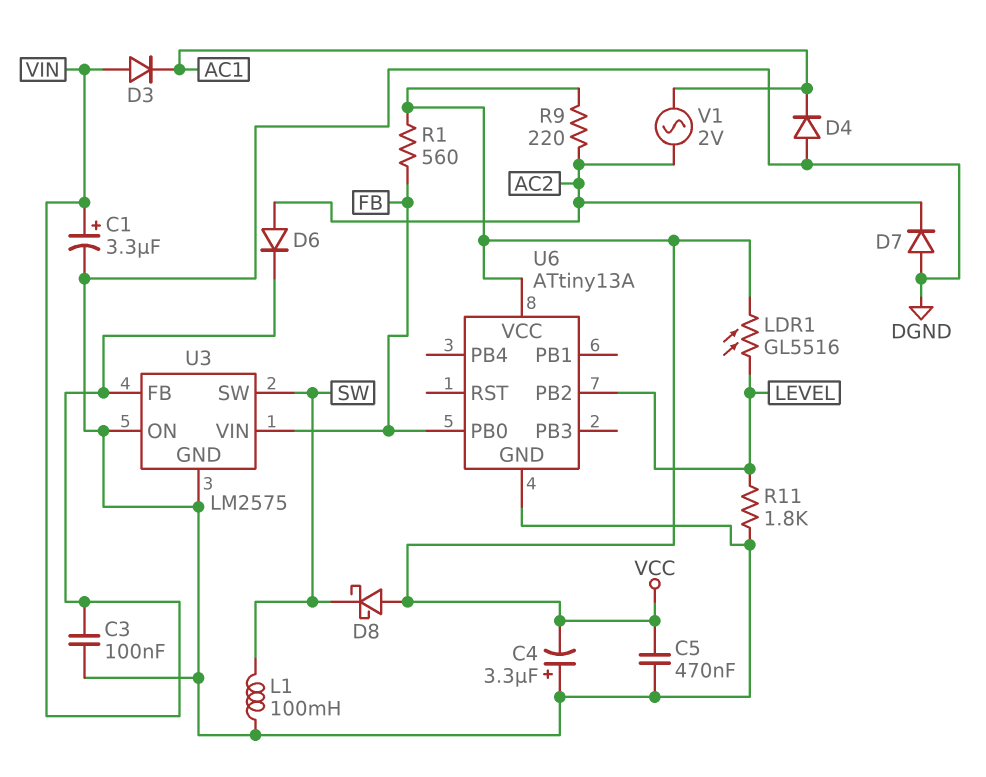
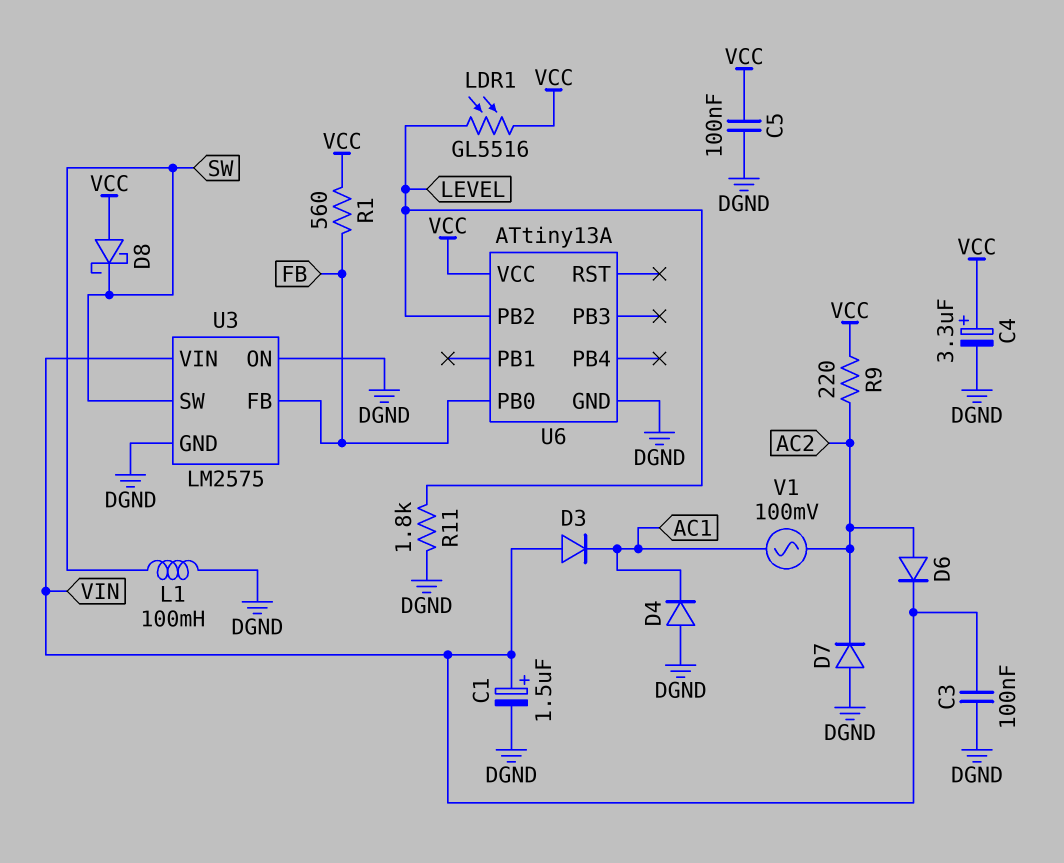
C1: 3.3uF (plus VIN, minus DGND) -> 1.5uF (plus VIN, minus DGND)
C4: 3.3uF (plus DGND, minus VCC) -> 3.3uF (plus VCC, minus DGND)
C5: 470nF (DGND, VCC) -> 100nF (DGND, VCC)
U3 pin FB: VIN -> FB
U3 pin VIN: FB -> VIN
V1: AC 2V (AC1, AC2) -> AC 100mV (AC1, AC2)

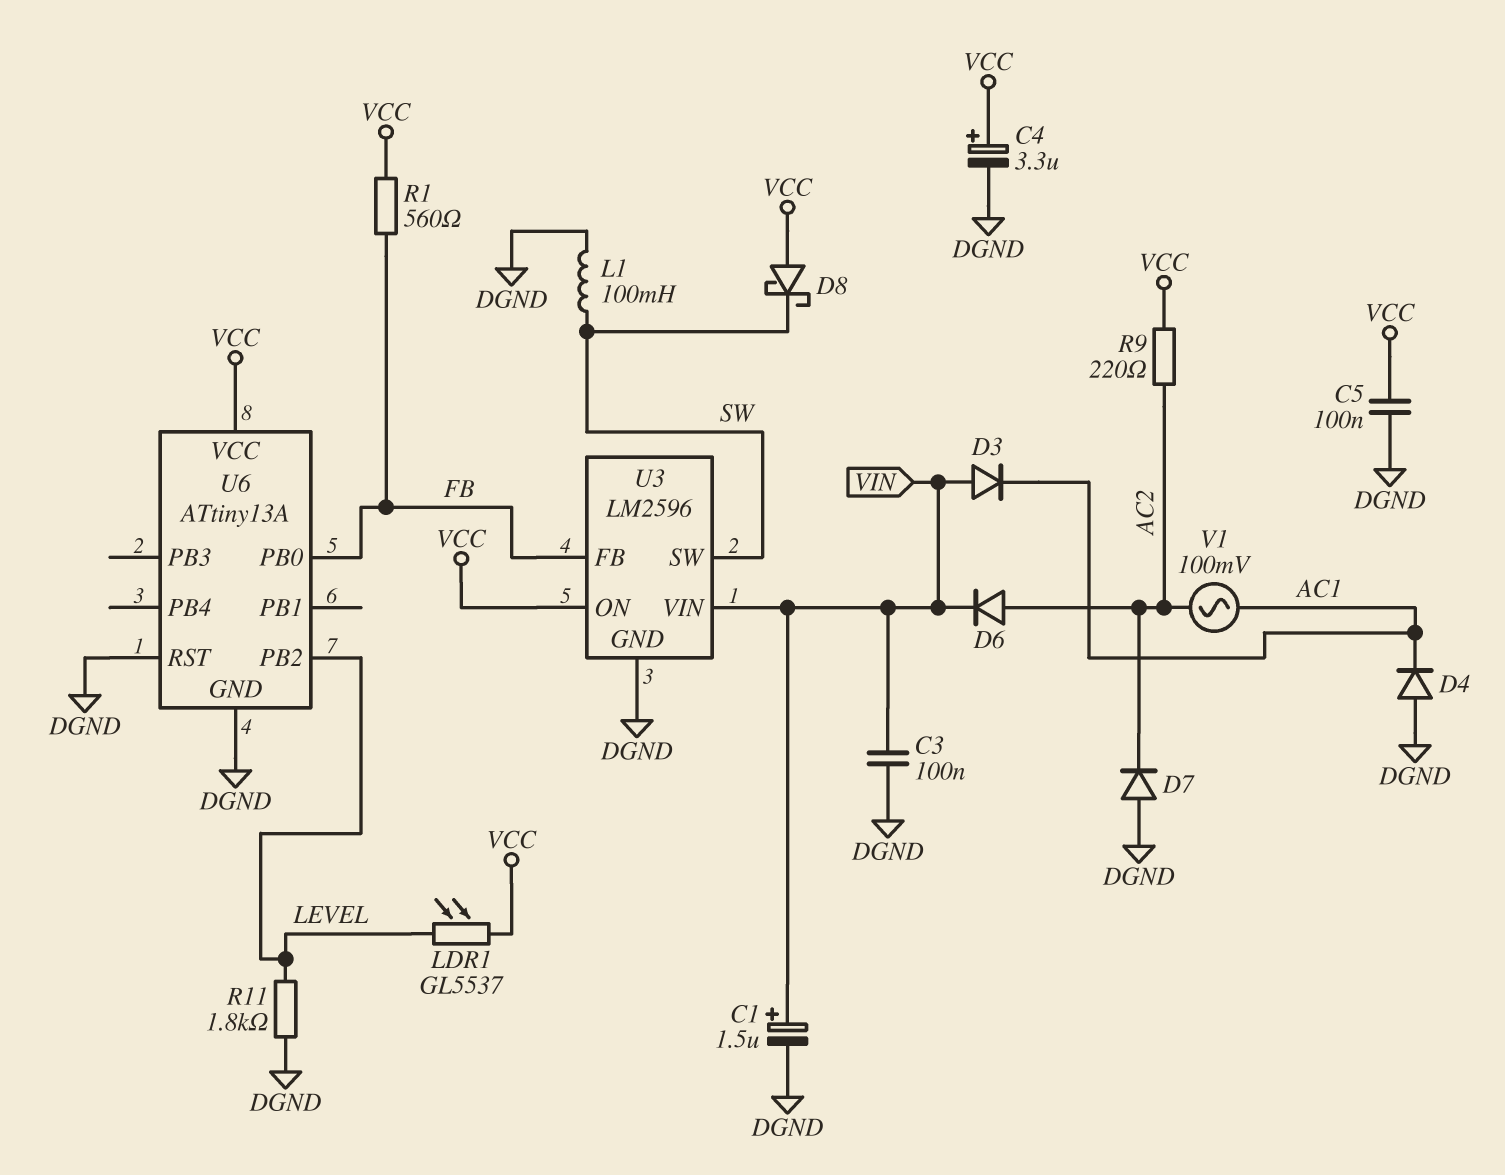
LDR1: GL5516 (LEVEL, VCC) -> GL5537 (LEVEL, VCC)
U3: LM2575 -> LM2596
U3 pin ON: DGND -> VCC
U6 pin RST: none -> DGND

